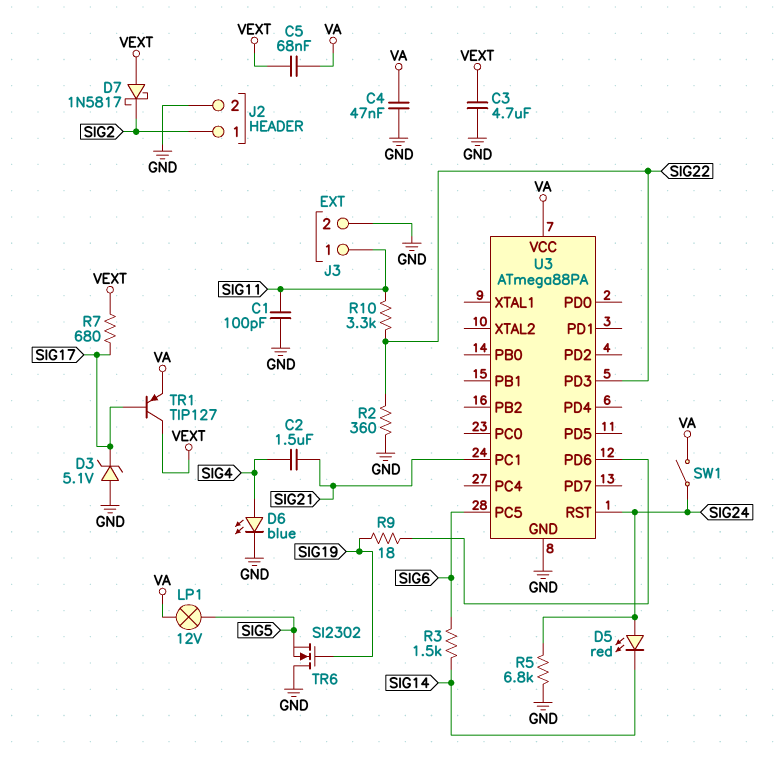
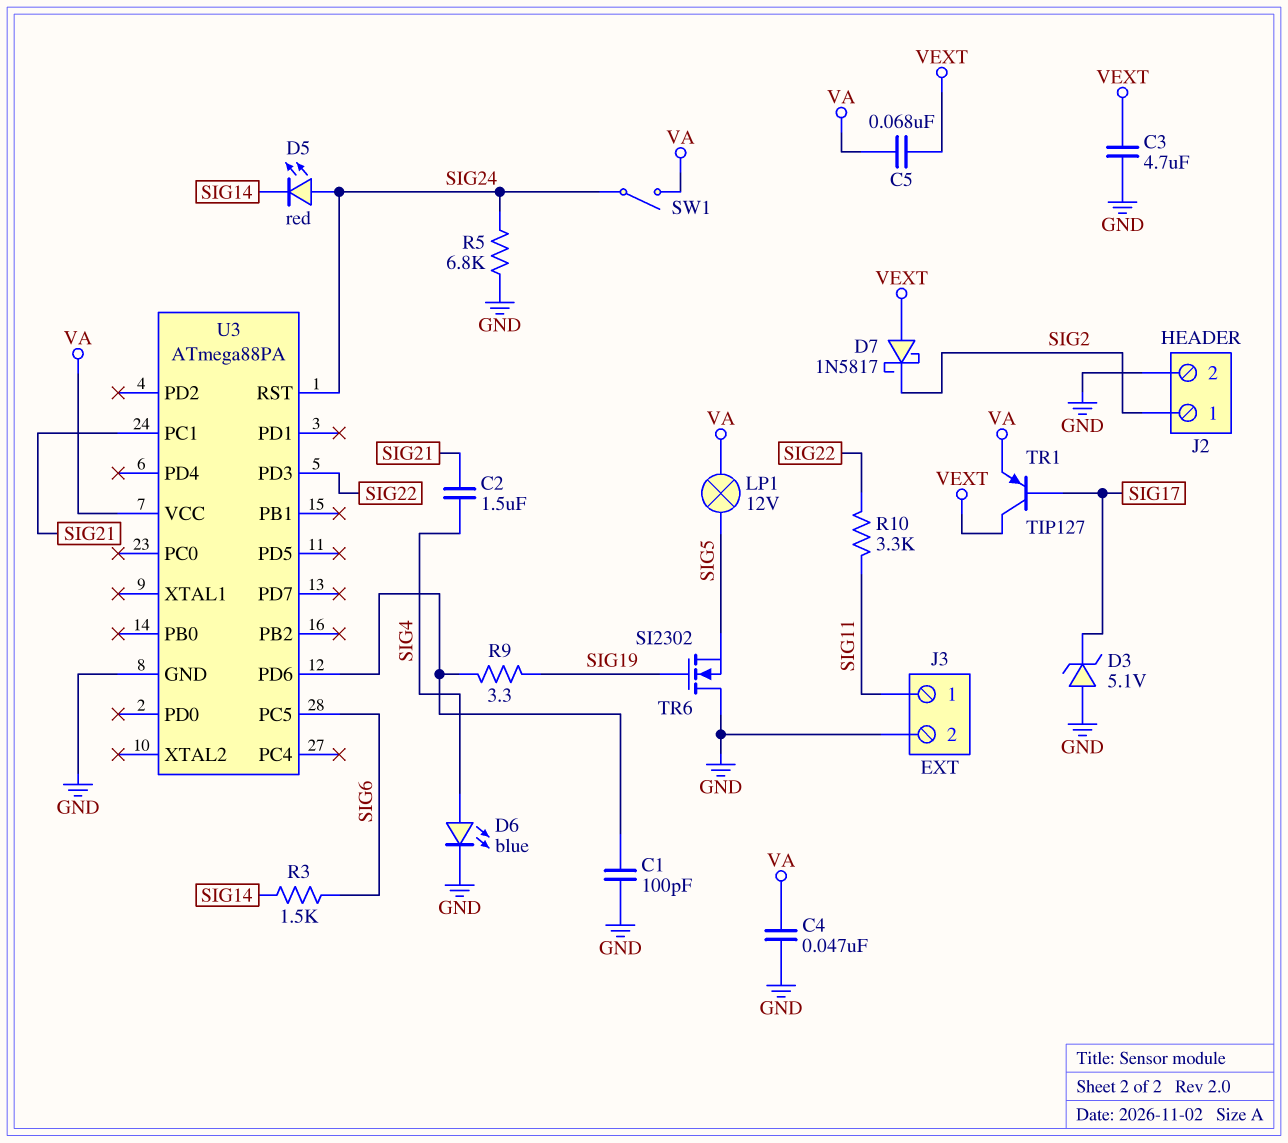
C1: 100pF (GND, SIG11) -> 100pF (GND, U3/PD6)
R2: 360 (GND, SIG22) -> none
R7: 680 (SIG17, VEXT) -> none
R9: 18 (SIG19, U3/PD6) -> 3.3 (SIG19, U3/PD6)

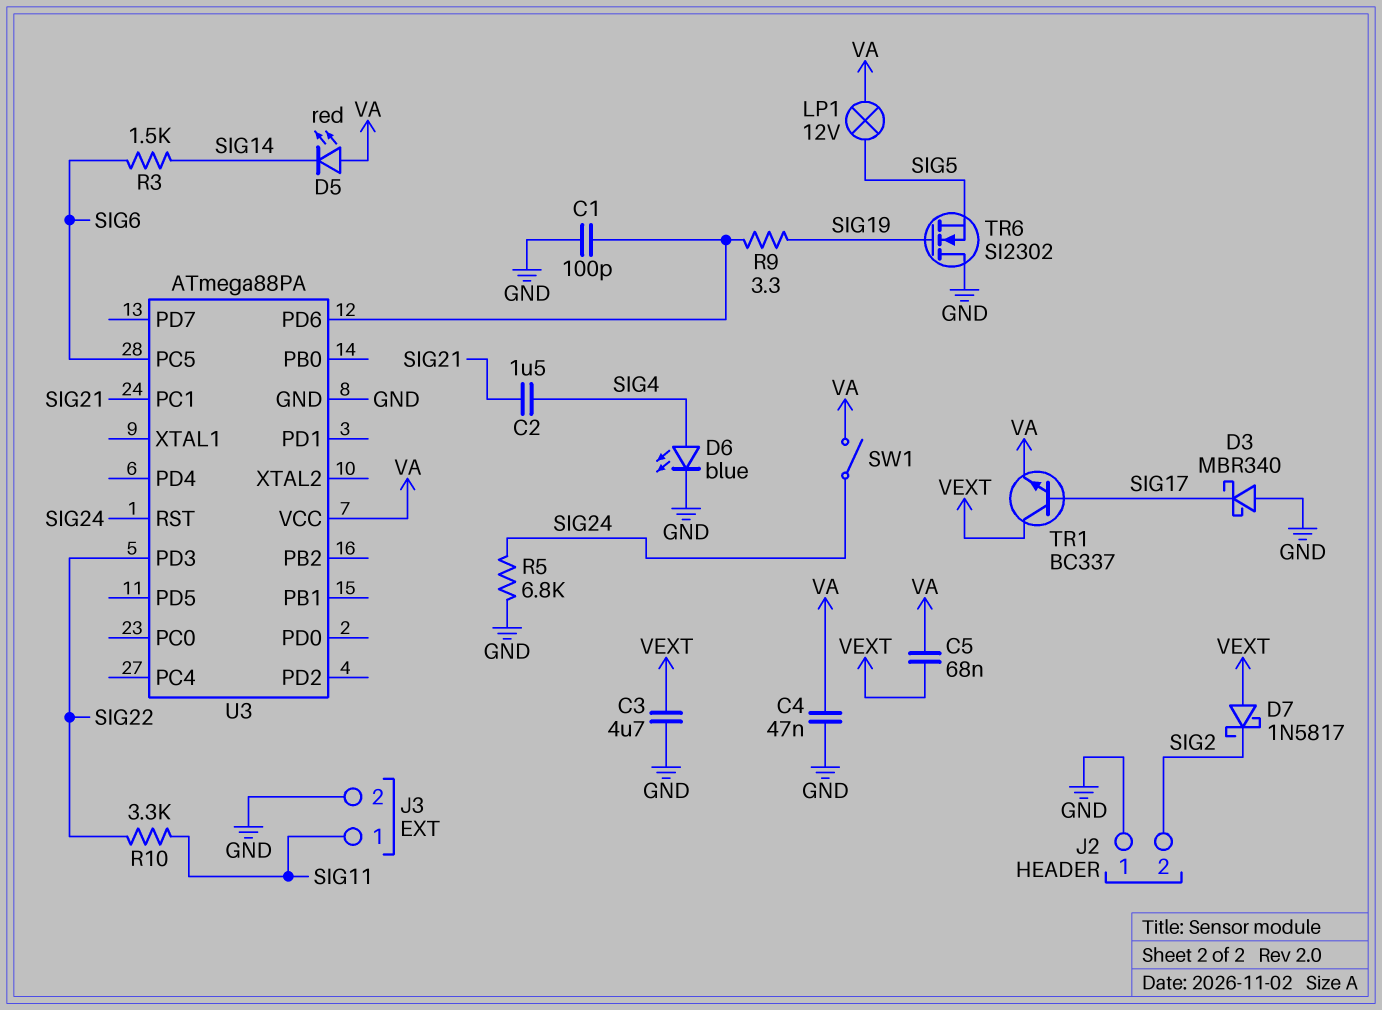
D3: zener 5.1V (A GND, K SIG17) -> schottky MBR340 (A GND, K SIG17)
D5: LED red (A SIG24, K SIG14) -> LED red (A VA, K SIG14)
J2 pin 1: SIG2 -> GND
J2 pin 2: GND -> SIG2
TR1: PNP TIP127 (B SIG17, C VEXT, E VA) -> NPN BC337 (B SIG17, C VEXT, E VA)

